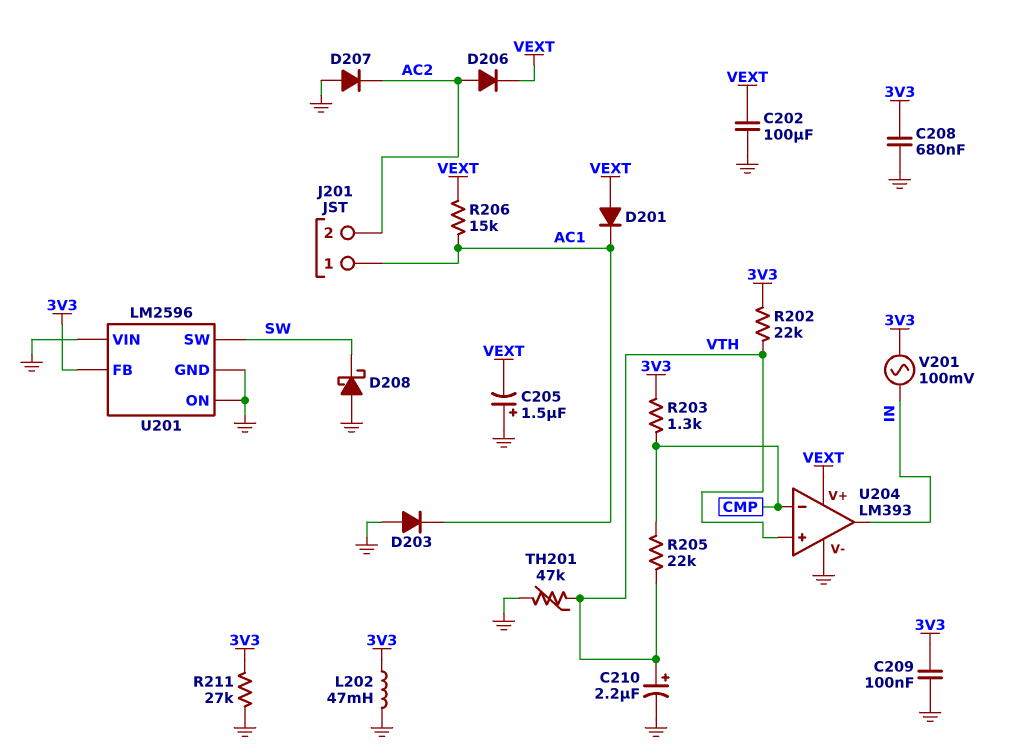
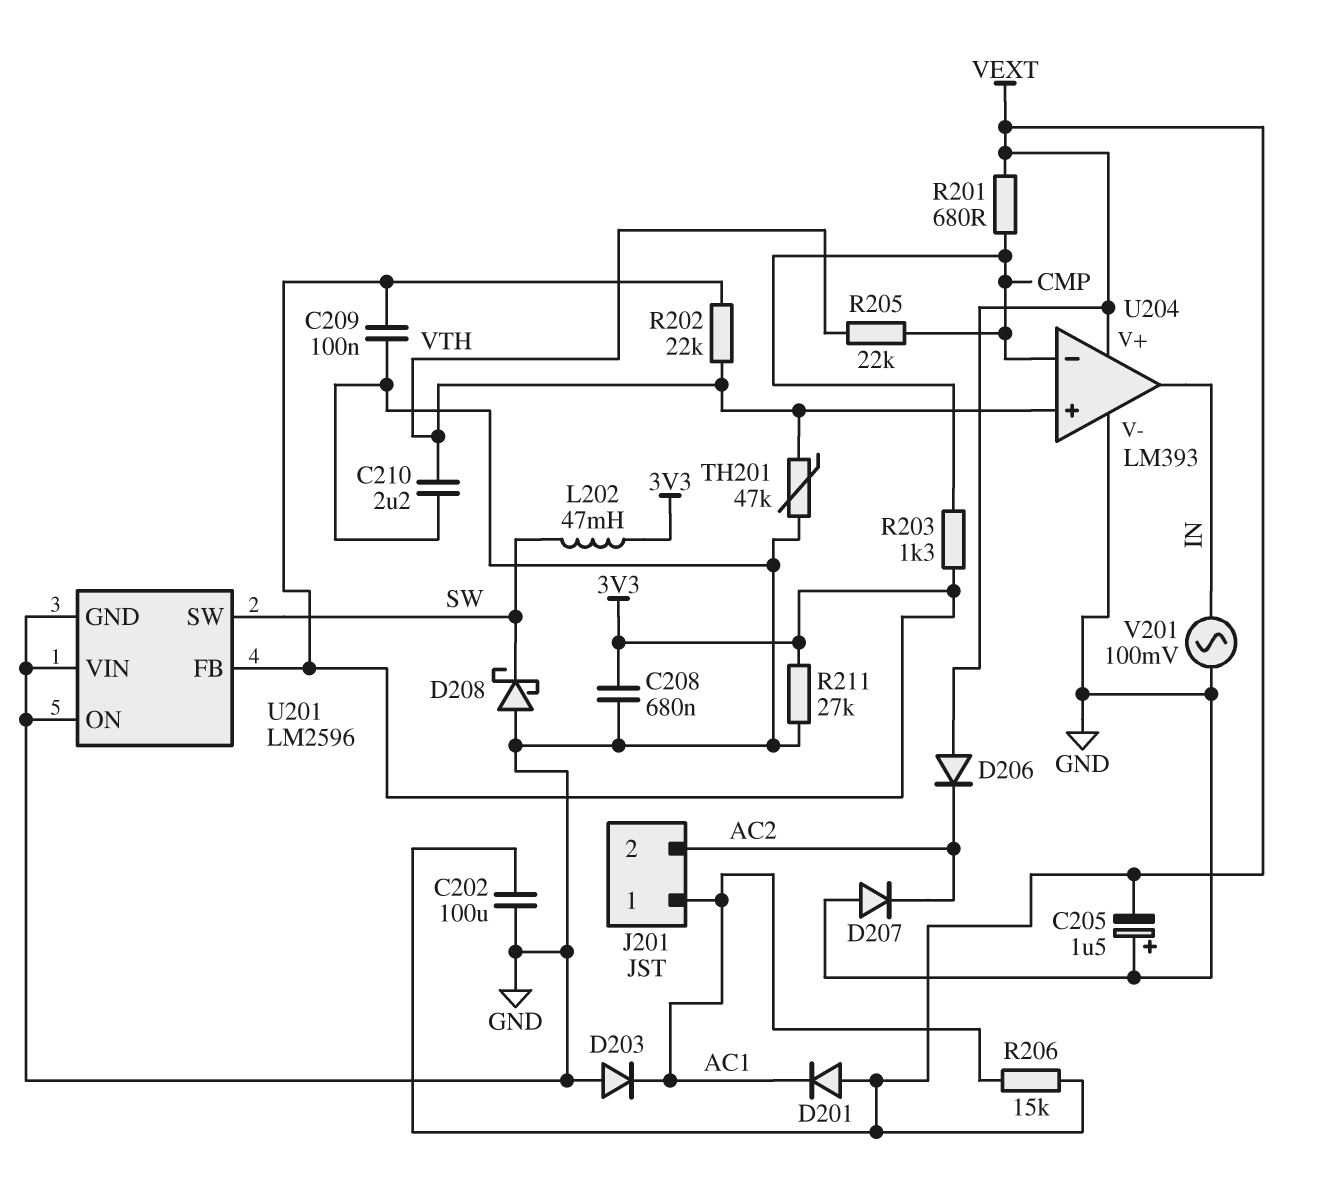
C210: 2.2uF (plus VTH, minus GND) -> 2.2uF (GND, VTH)
D206: diode (A AC2, K VEXT) -> diode (A VEXT, K AC2)
L202: 47mH (3V3, GND) -> 47mH (3V3, SW)
R201: none -> 680 (CMP, VEXT)
V201: AC 100mV (3V3, IN) -> AC 100mV (GND, IN)

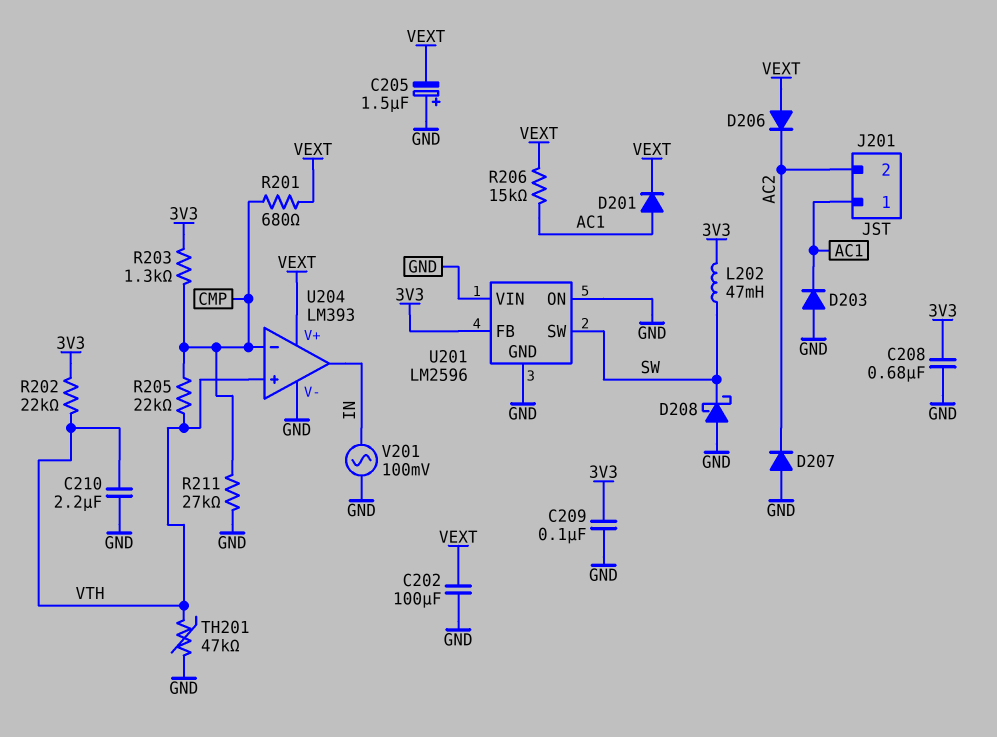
D201: diode (A VEXT, K AC1) -> diode (A AC1, K VEXT)
R211: 27k (3V3, GND) -> 27k (CMP, GND)

